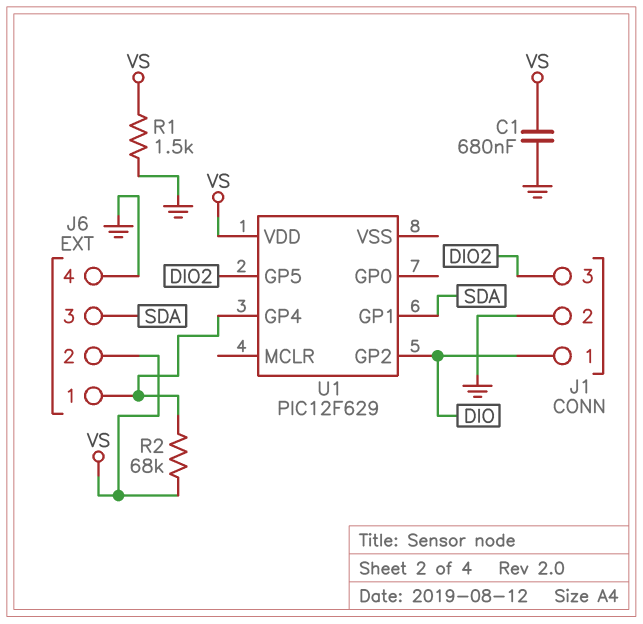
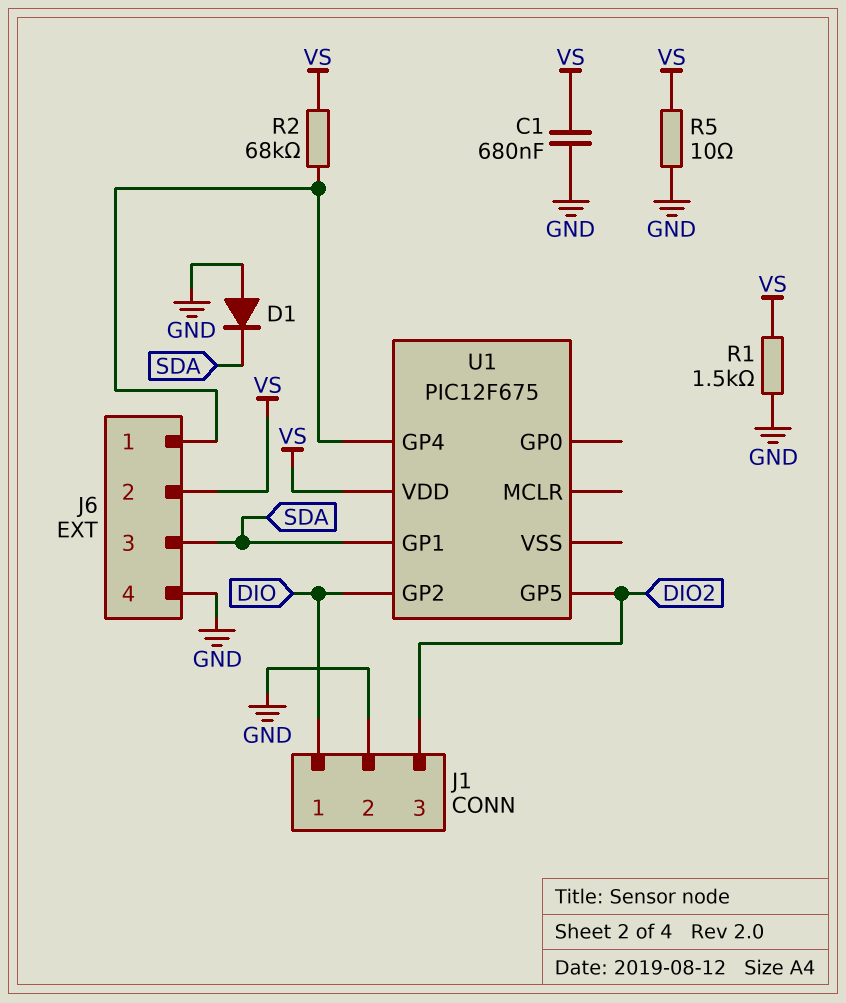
D1: none -> diode (A GND, K SDA)
R5: none -> 10 (GND, VS)
U1: PIC12F629 -> PIC12F675

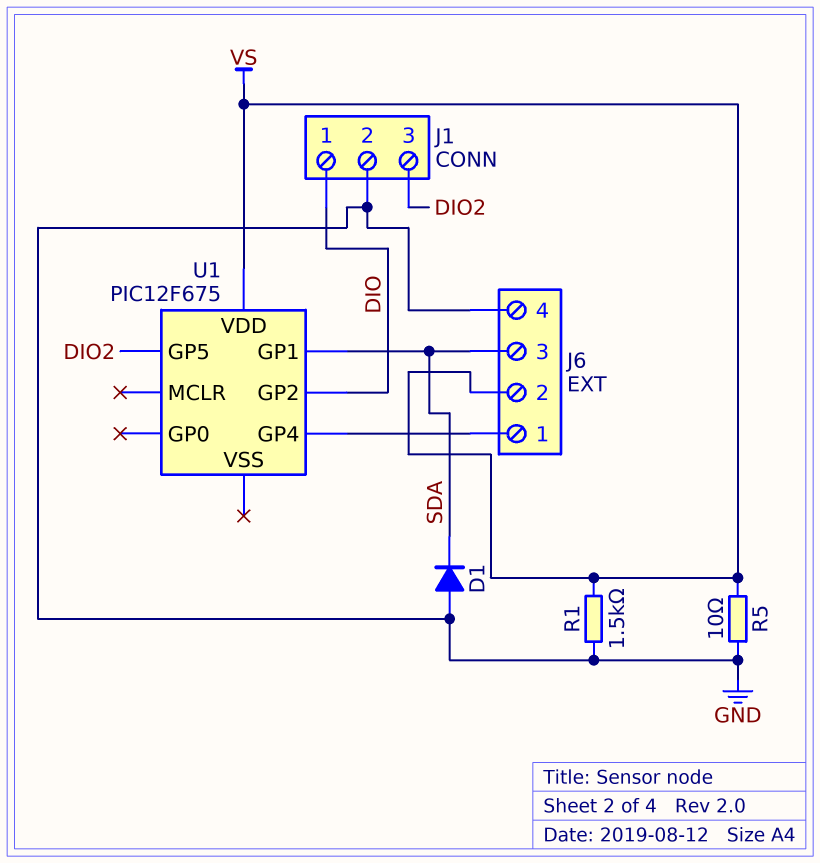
C1: 680nF (GND, VS) -> none
R2: 68k (J6/1, VS) -> none

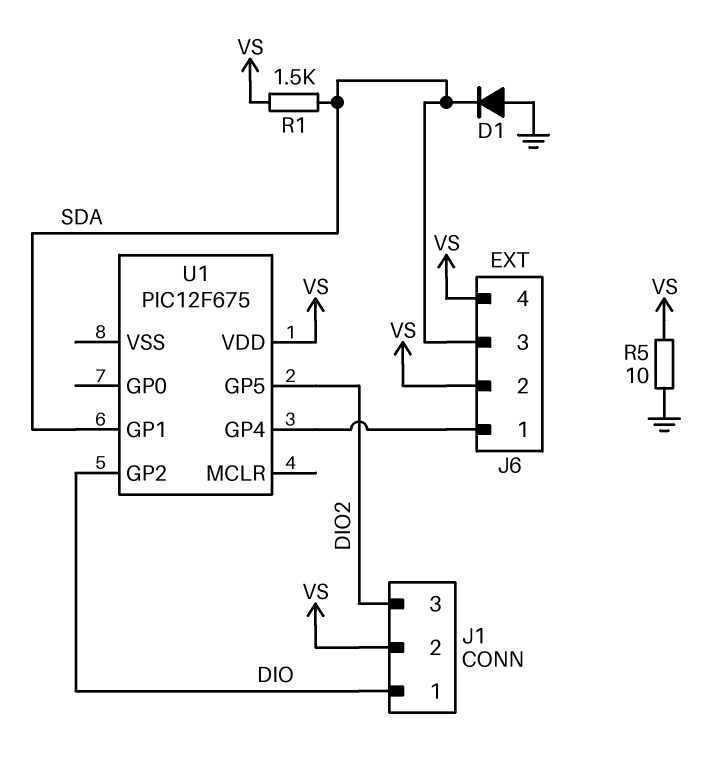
J1 pin 2: GND -> VS
J6 pin 4: GND -> VS
R1: 1.5k (GND, VS) -> 1.5k (SDA, VS)

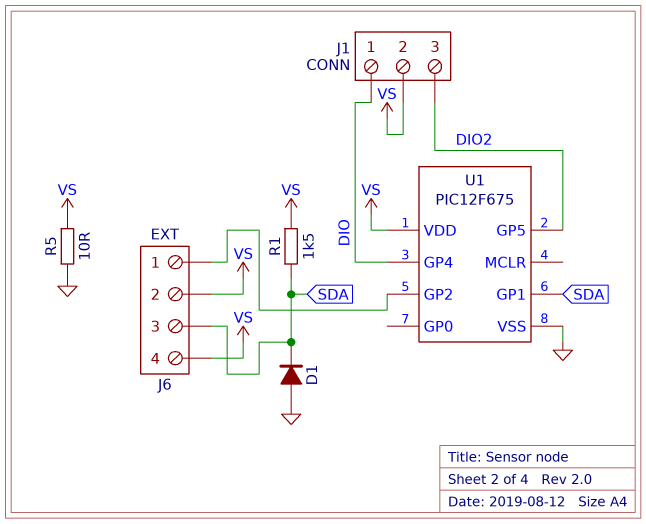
U1 pin GP2: DIO -> J6/1
U1 pin GP4: J6/1 -> DIO
U1 pin VSS: none -> GND

